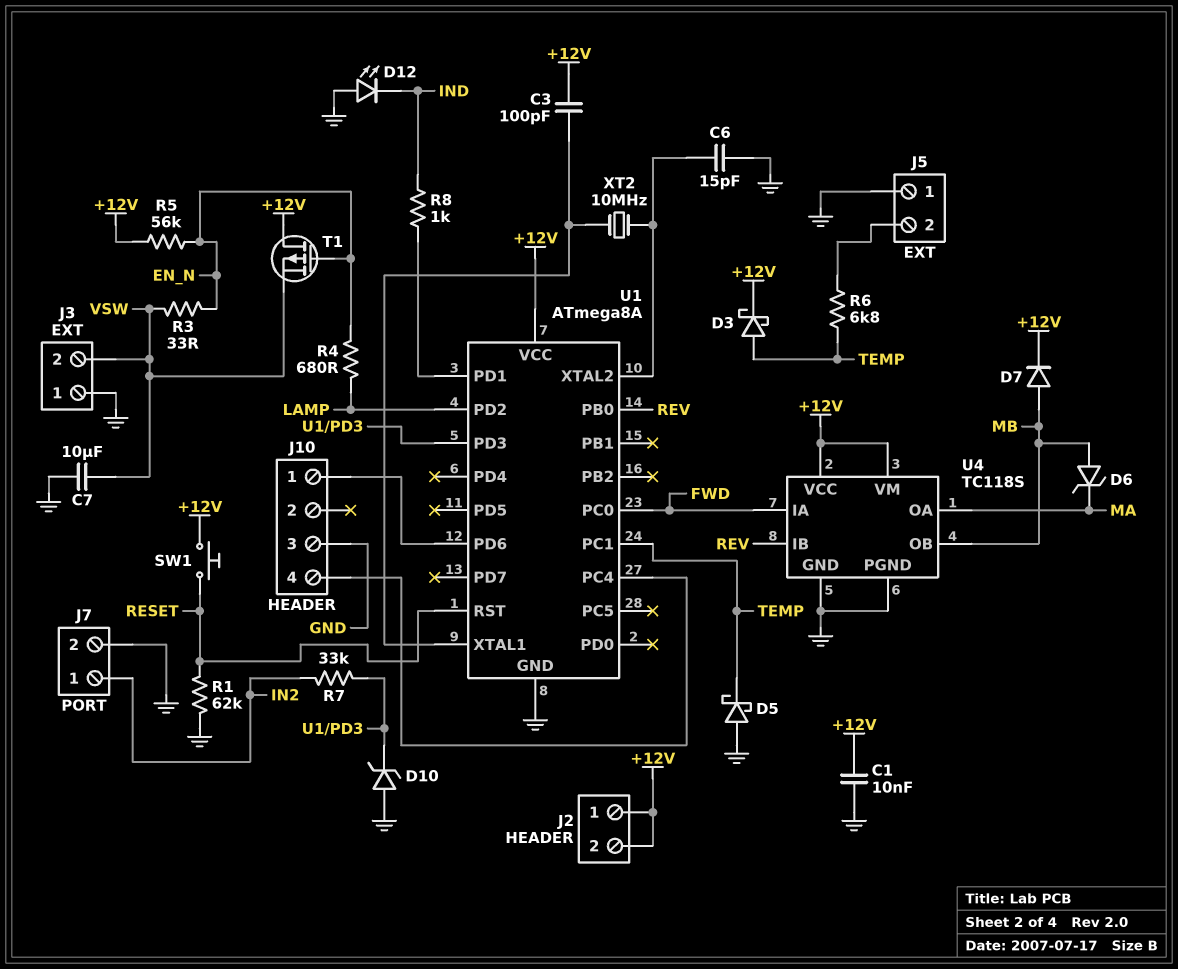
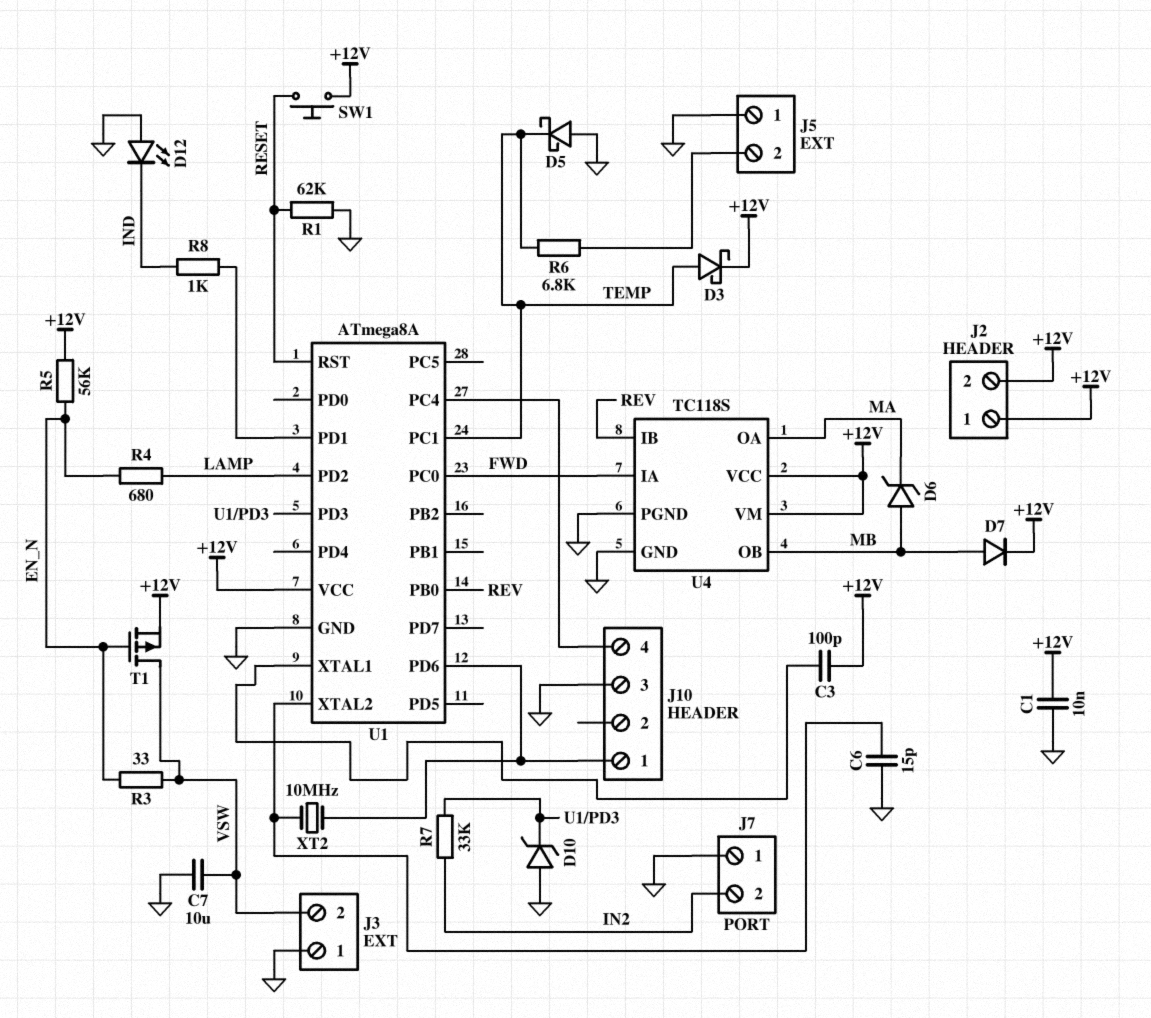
J7 pin 1: IN2 -> GND
J7 pin 2: GND -> IN2
T1: PMOS (G EN_N, D +12V, S VSW) -> PMOS (G EN_N, D VSW, S +12V)
XT2: 10MHz (U1/XTAL1, U1/XTAL2) -> 10MHz (J10/1, U1/XTAL2)

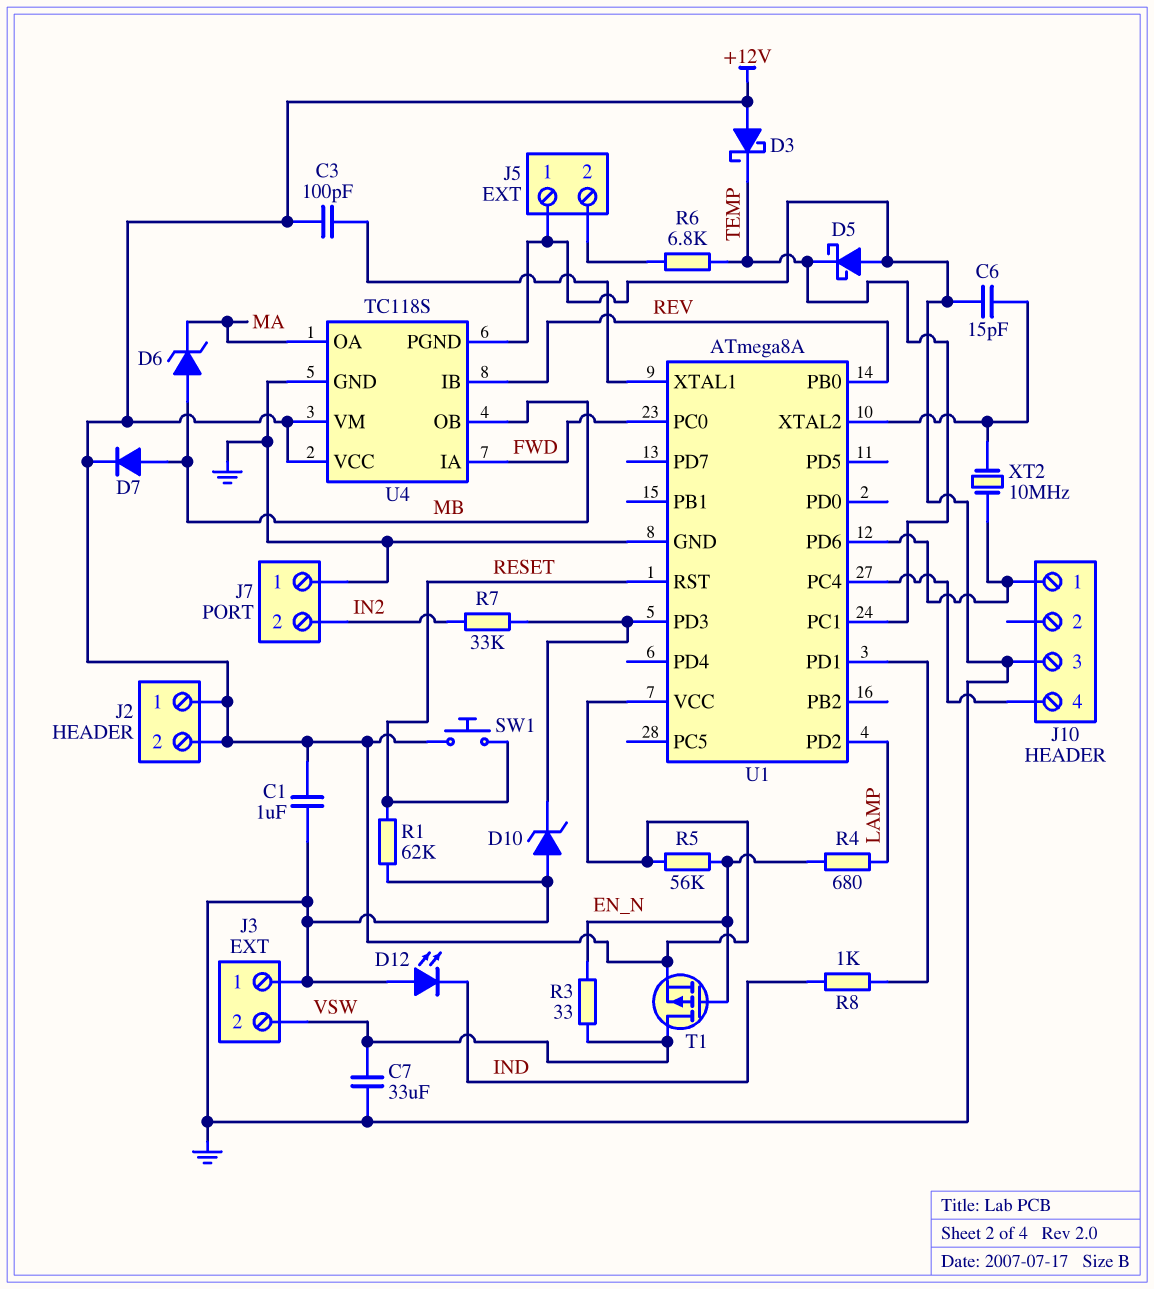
C1: 10nF (+12V, GND) -> 1uF (+12V, GND)
C7: 10uF (GND, VSW) -> 33uF (GND, VSW)
D3: schottky (A TEMP, K +12V) -> schottky (A +12V, K TEMP)

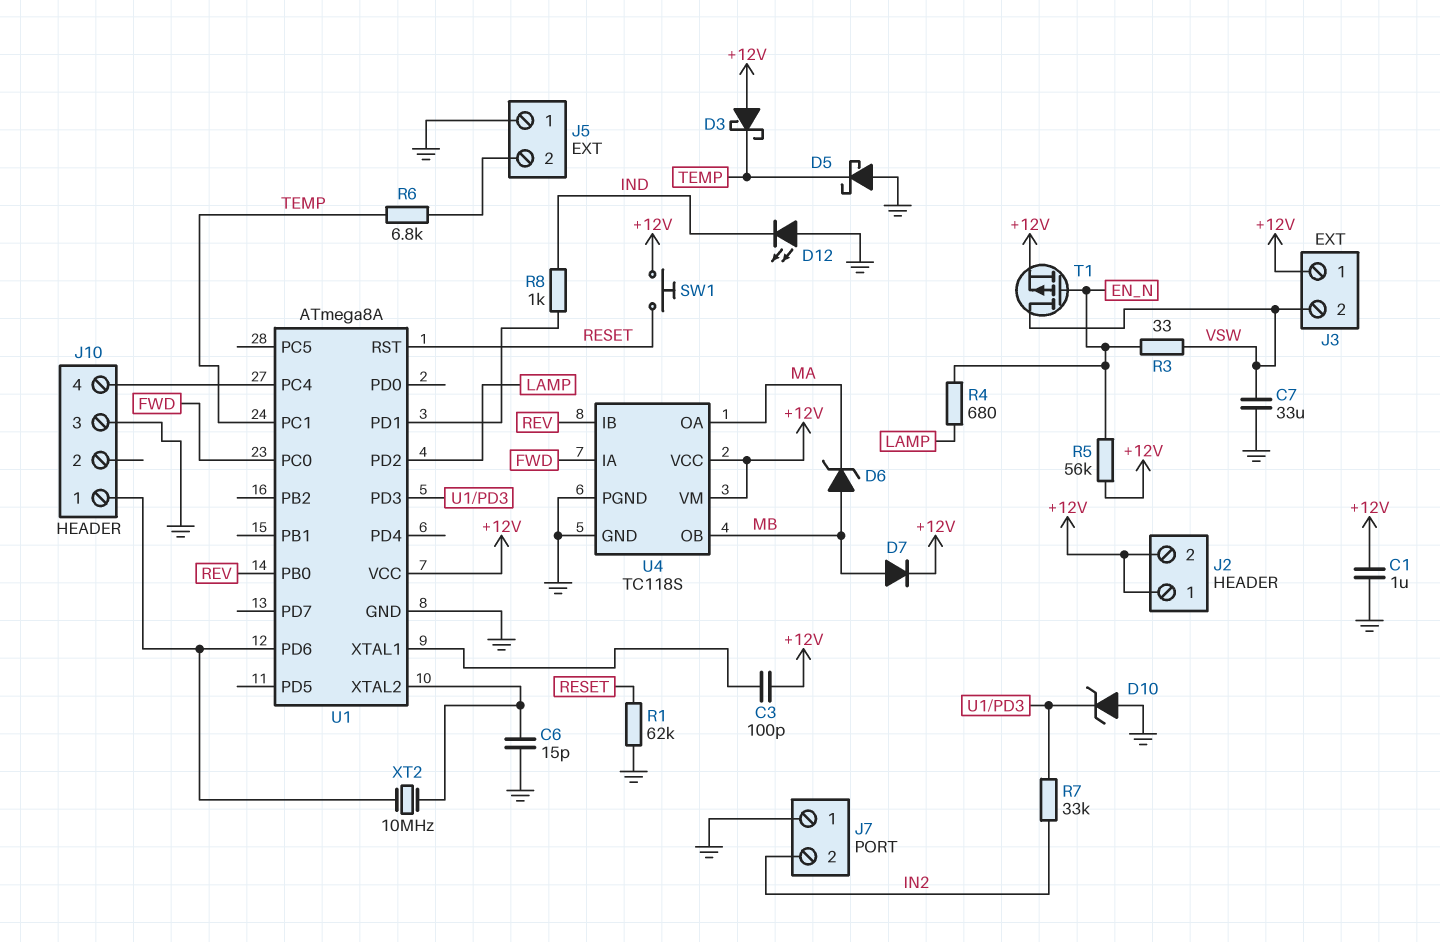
J3 pin 1: GND -> +12V

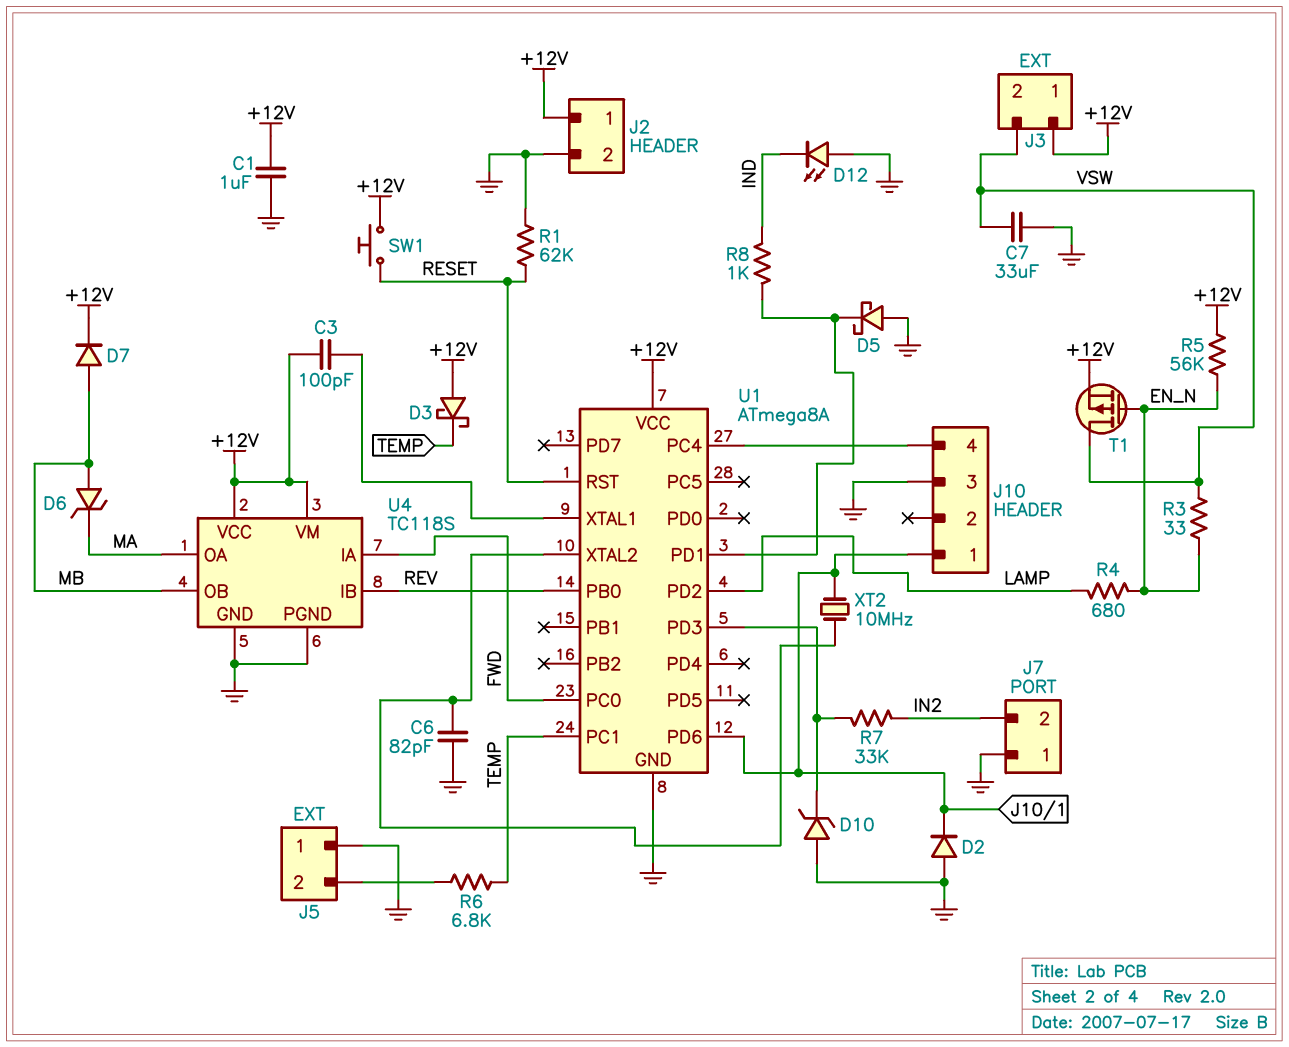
C6: 15pF (GND, U1/XTAL2) -> 82pF (GND, U1/XTAL2)
D2: none -> diode (A GND, K J10/1)
D5: schottky (A GND, K TEMP) -> schottky (A GND, K U1/PD1)
J2 pin 2: +12V -> GND

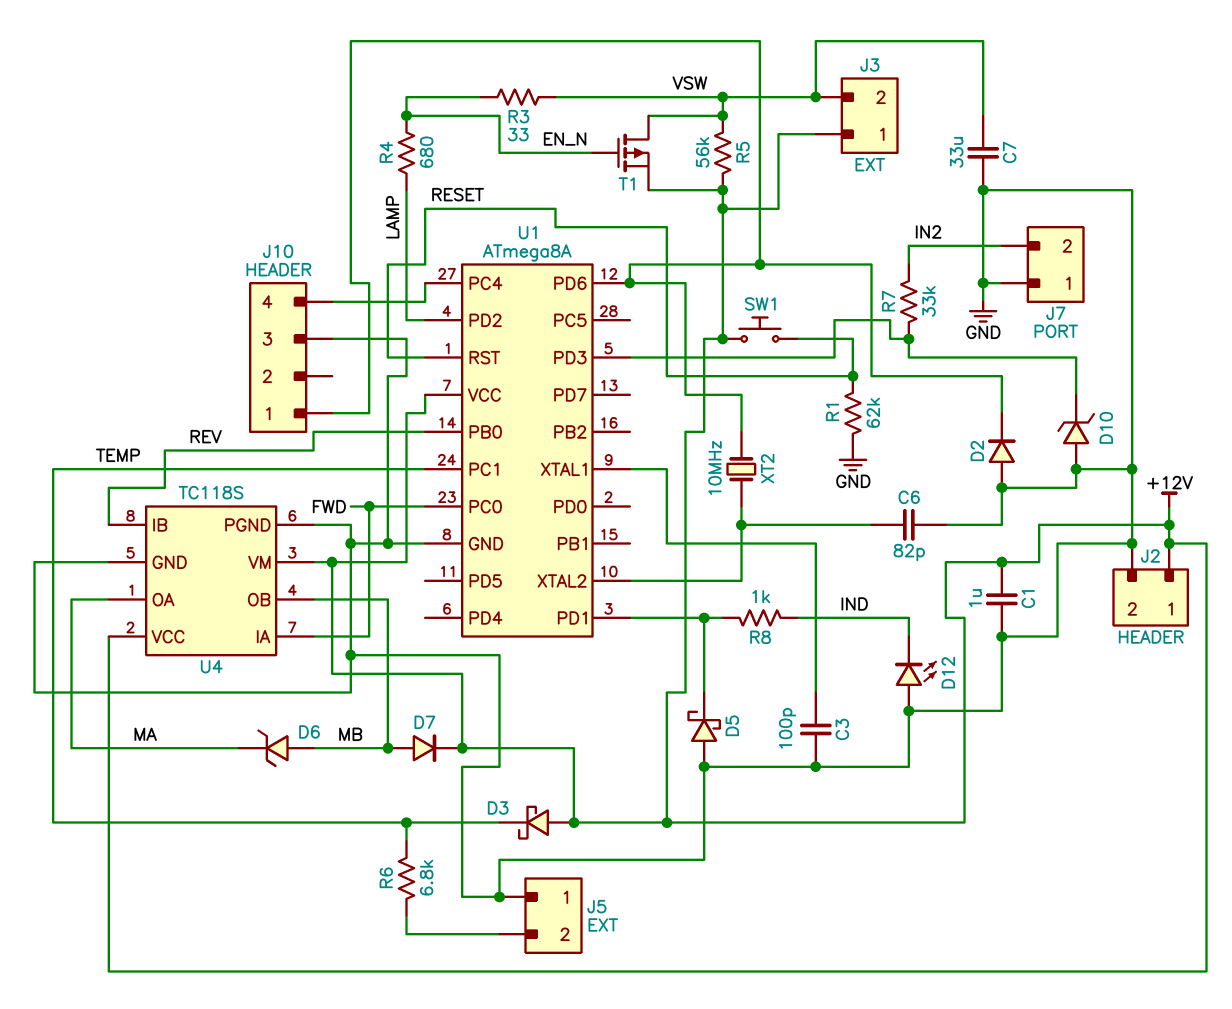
C3: 100pF (+12V, U1/XTAL1) -> 100pF (GND, U1/XTAL1)
R5: 56k (+12V, EN_N) -> 56k (+12V, VSW)

